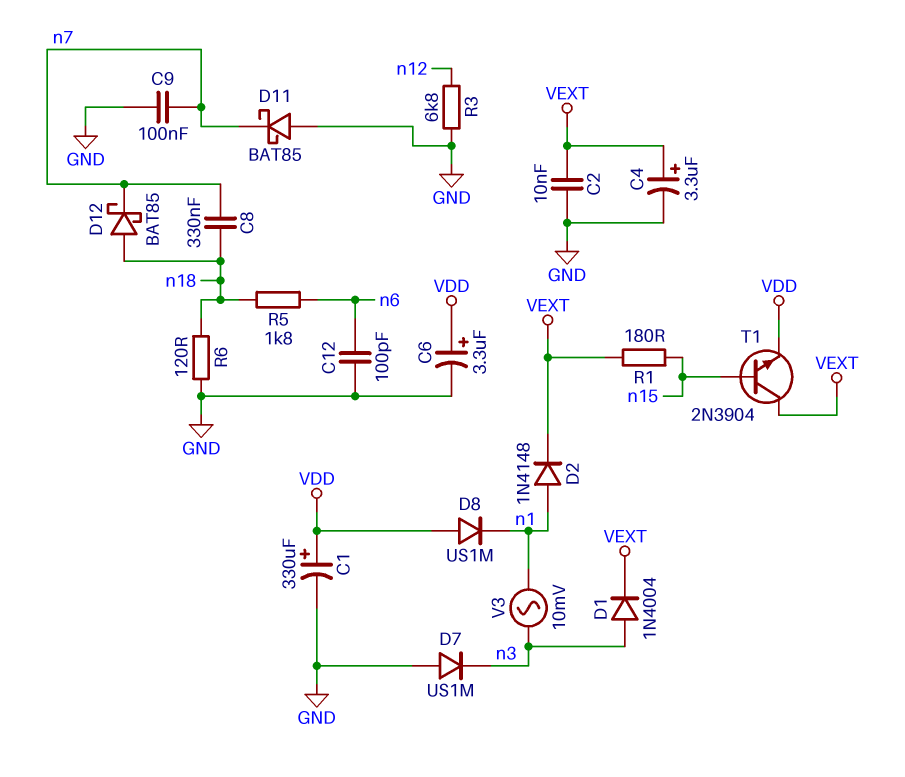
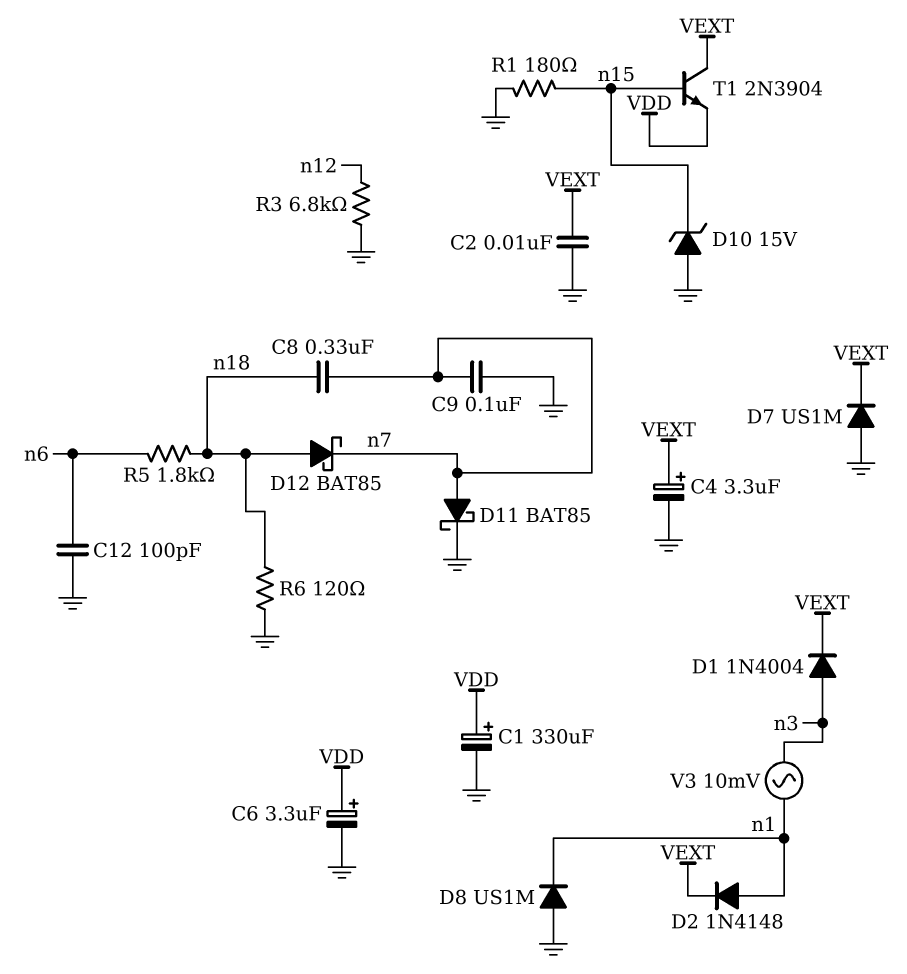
D7: diode US1M (A GND, K n3) -> diode US1M (A GND, K VEXT)
D8: diode US1M (A VDD, K n1) -> diode US1M (A GND, K n1)
D10: none -> zener 15V (A GND, K n15)
D11: schottky BAT85 (A GND, K n7) -> schottky BAT85 (A n7, K GND)
R1: 180 (VEXT, n15) -> 180 (GND, n15)

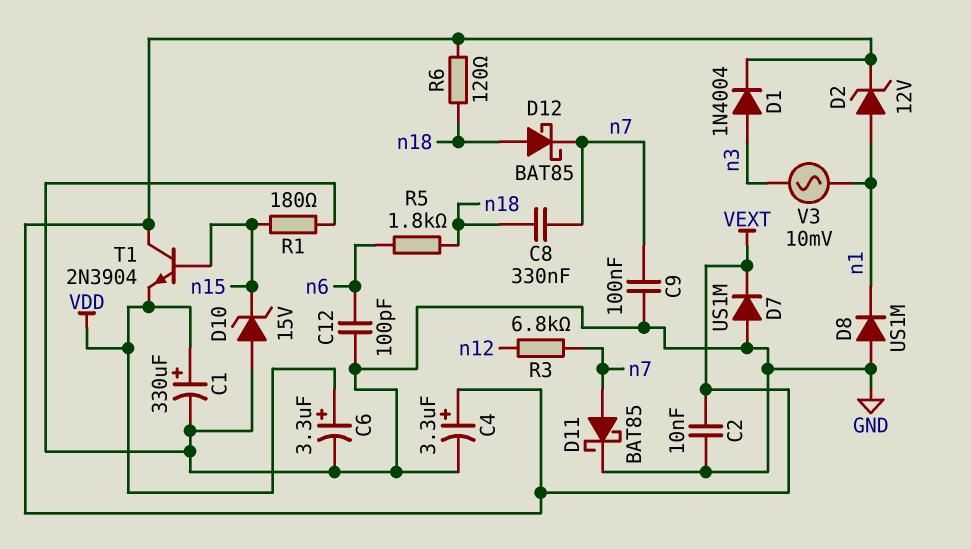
D2: diode 1N4148 (A n1, K VEXT) -> zener 12V (A n1, K VEXT)
R3: 6.8k (GND, n12) -> 6.8k (n7, n12)
R6: 120 (GND, n18) -> 120 (VEXT, n18)

